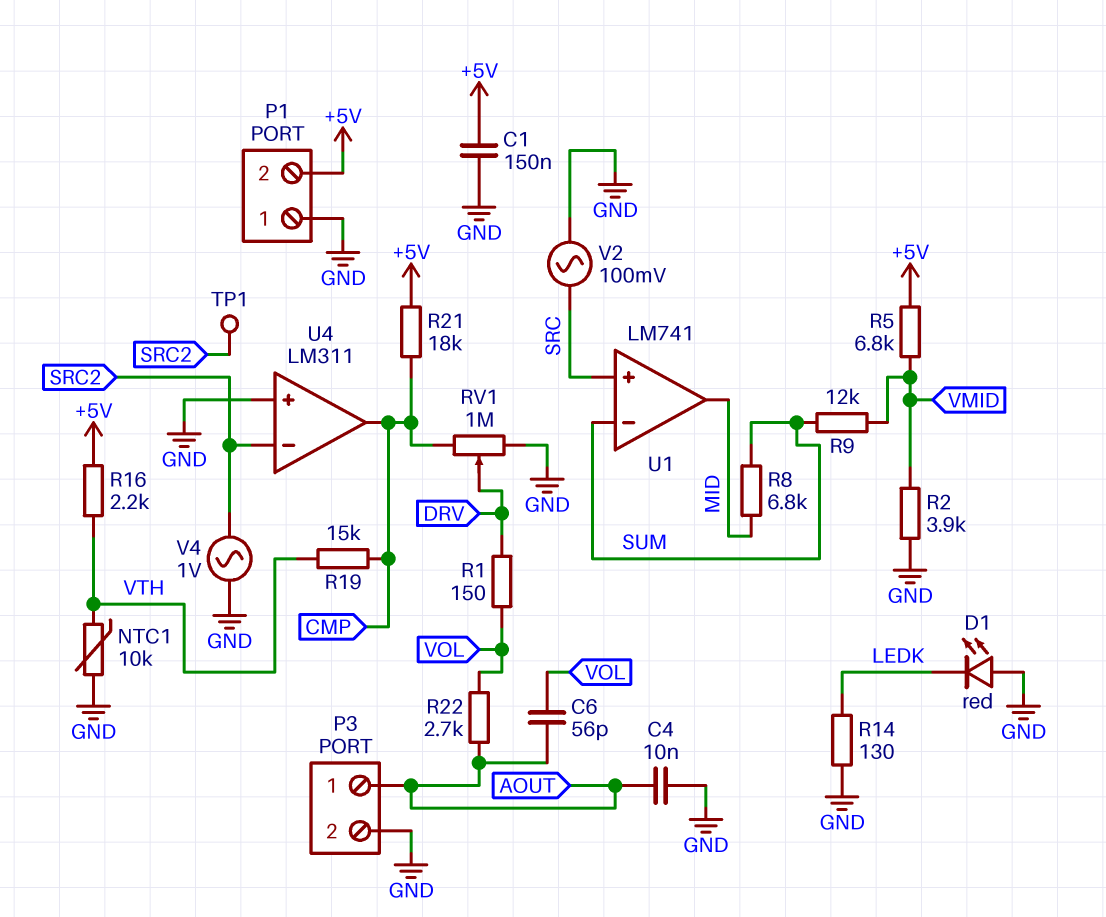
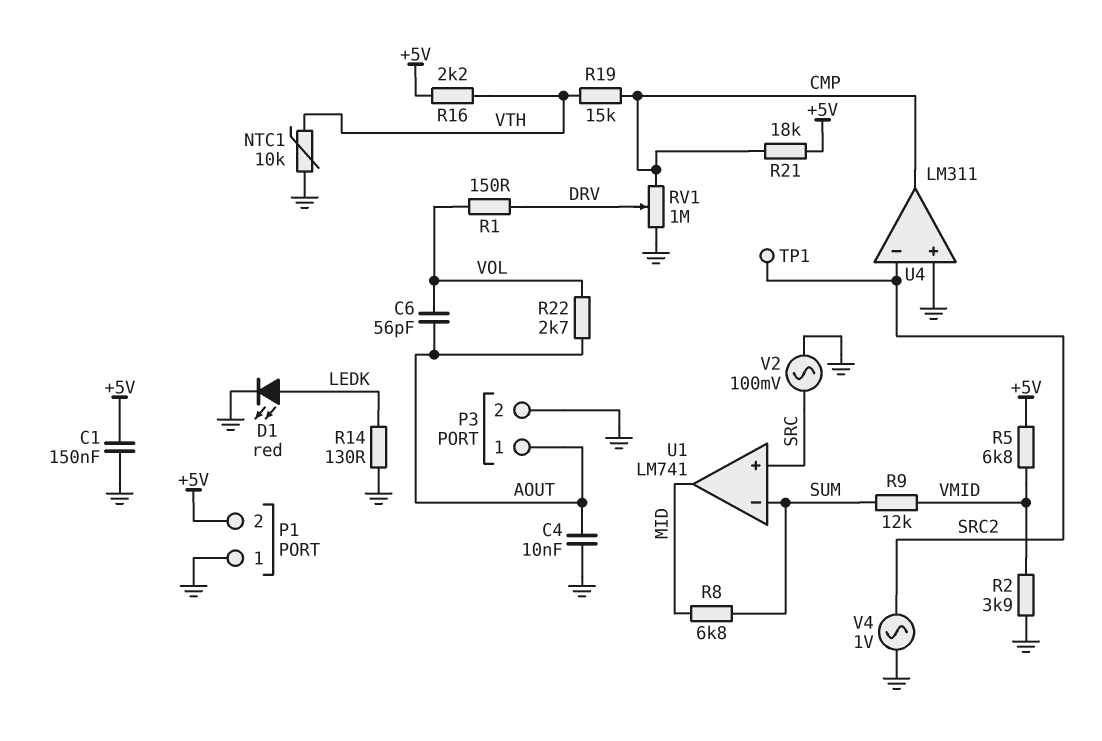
D1: LED red (A GND, K LEDK) -> LED red (A LEDK, K GND)

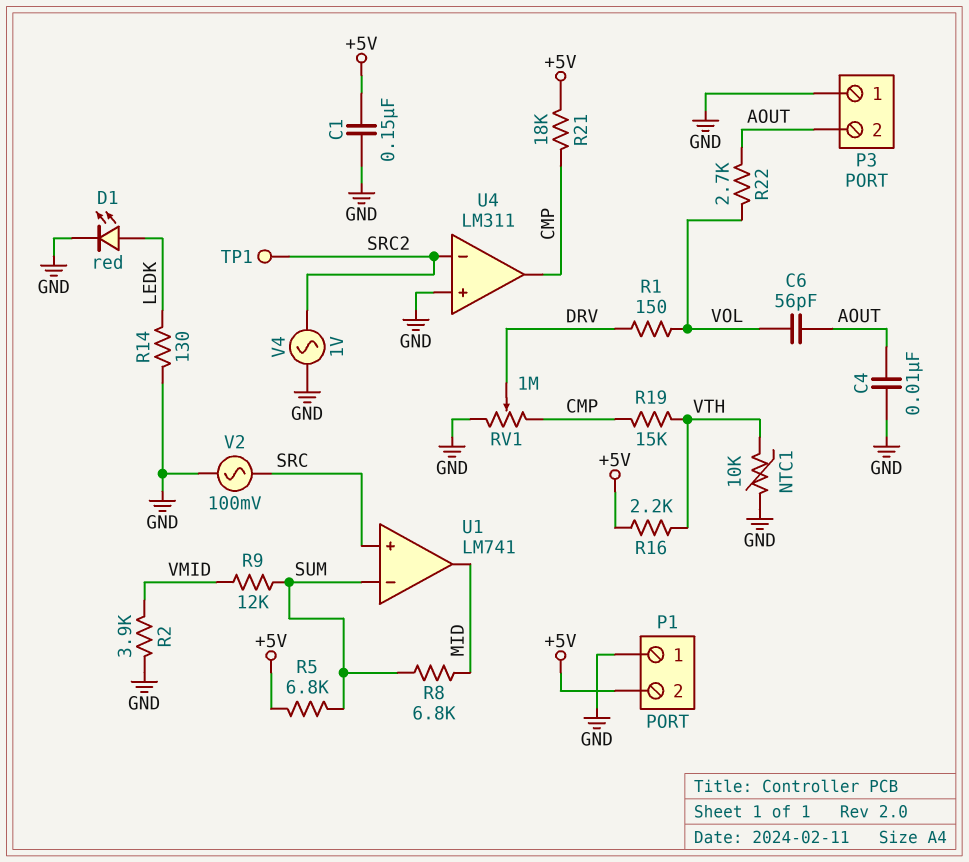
P3 pin 1: AOUT -> GND
P3 pin 2: GND -> AOUT
R5: 6.8k (+5V, VMID) -> 6.8k (+5V, SUM)

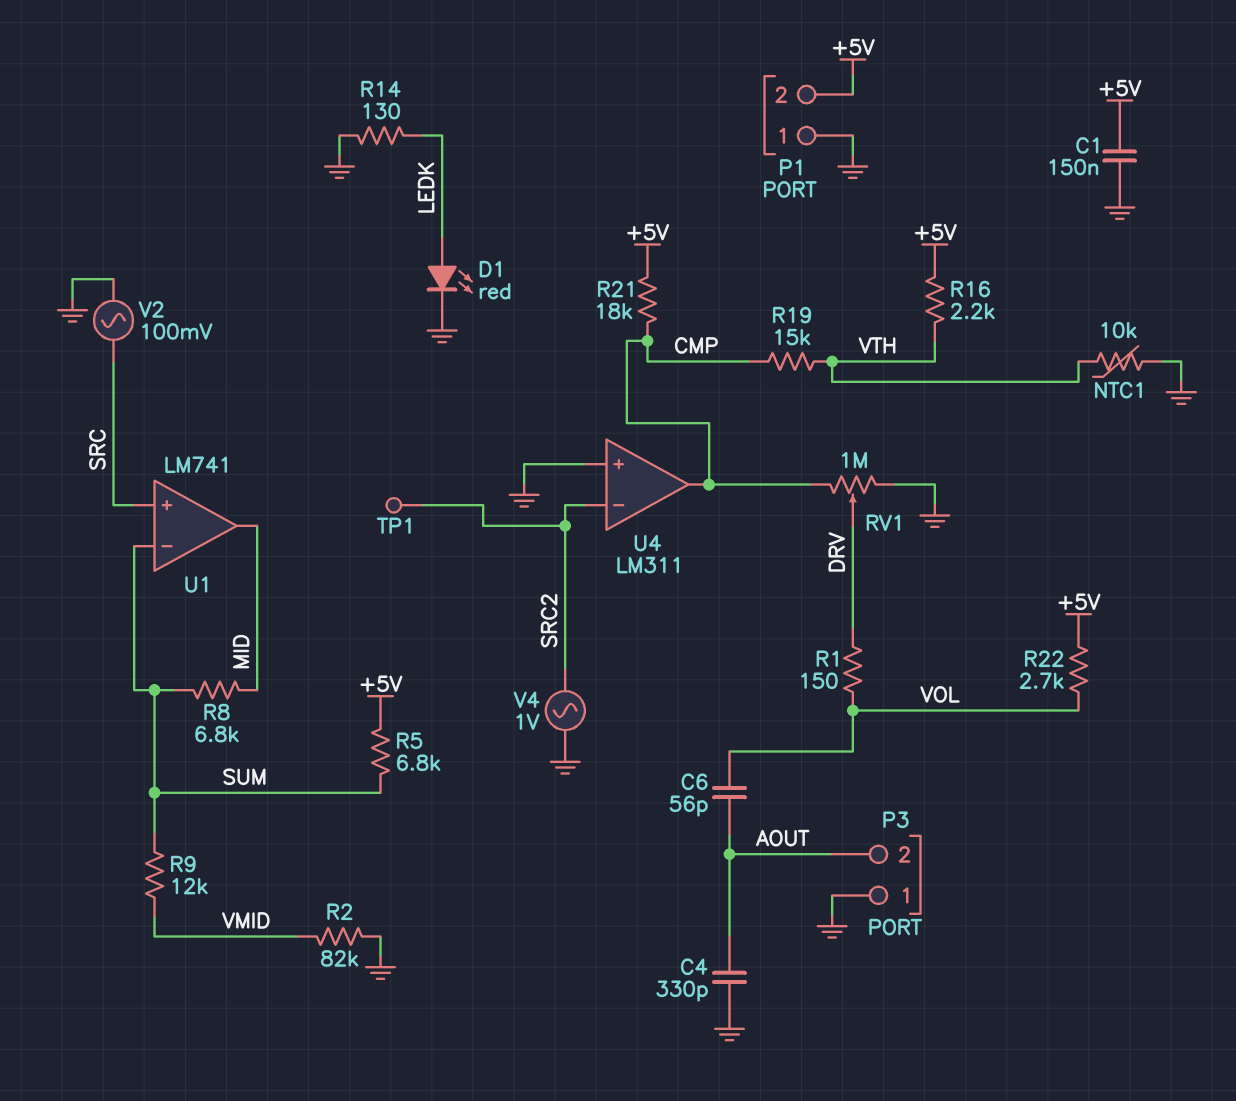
C4: 10nF (AOUT, GND) -> 330pF (AOUT, GND)
R2: 3.9k (GND, VMID) -> 82k (GND, VMID)
R22: 2.7k (AOUT, VOL) -> 2.7k (+5V, VOL)

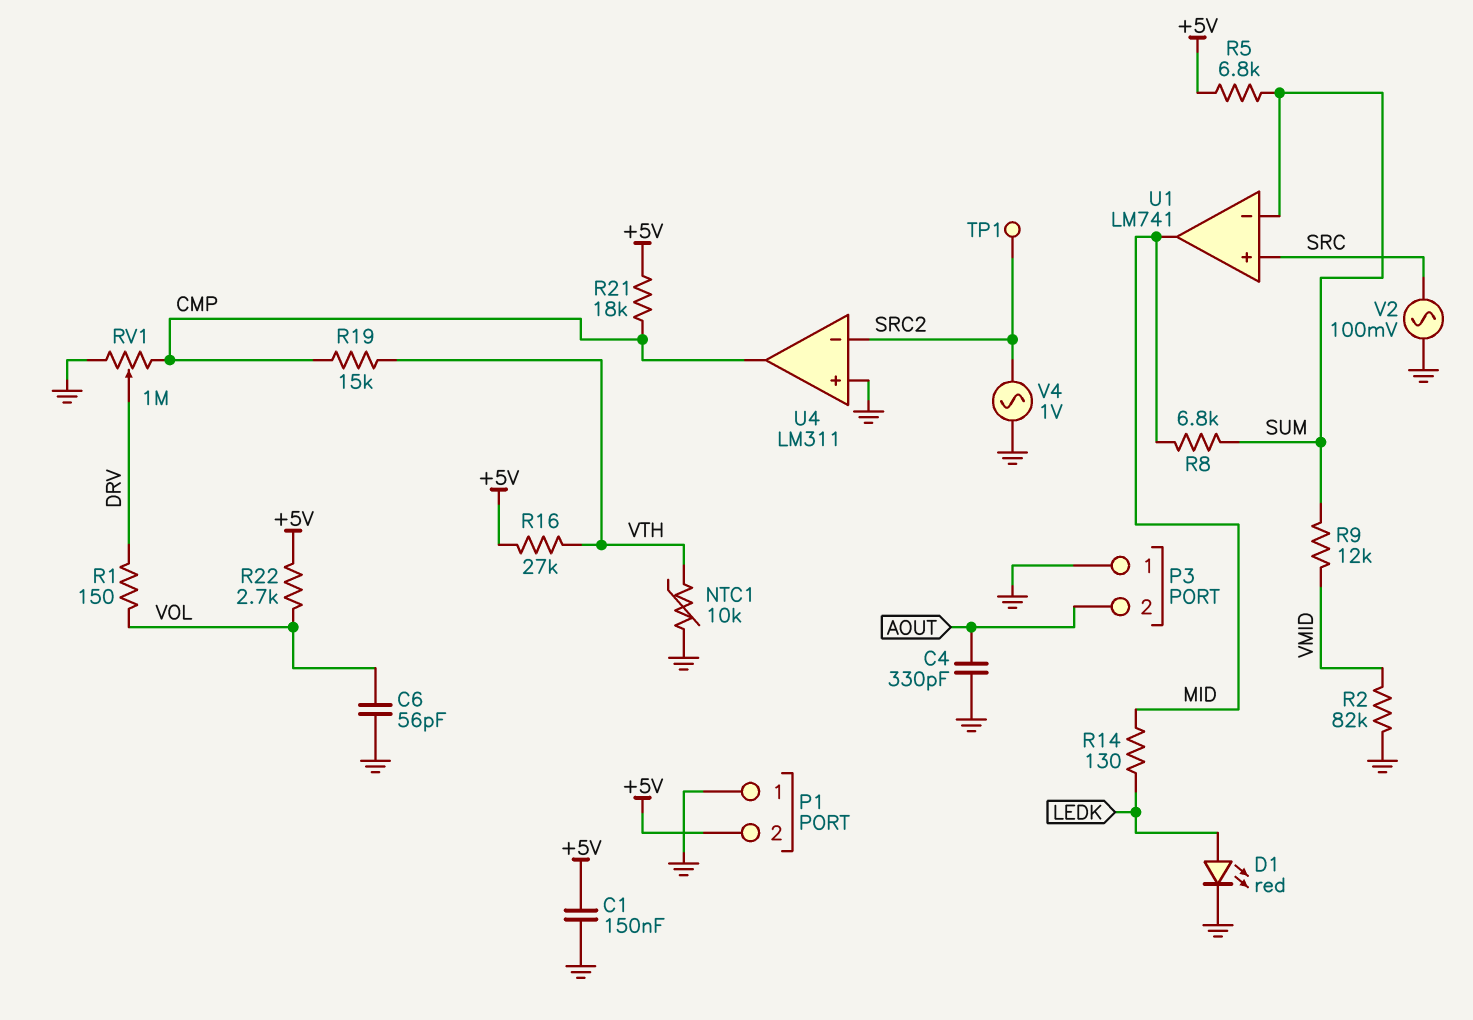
C6: 56pF (AOUT, VOL) -> 56pF (GND, VOL)
R14: 130 (GND, LEDK) -> 130 (LEDK, MID)
R16: 2.2k (+5V, VTH) -> 27k (+5V, VTH)

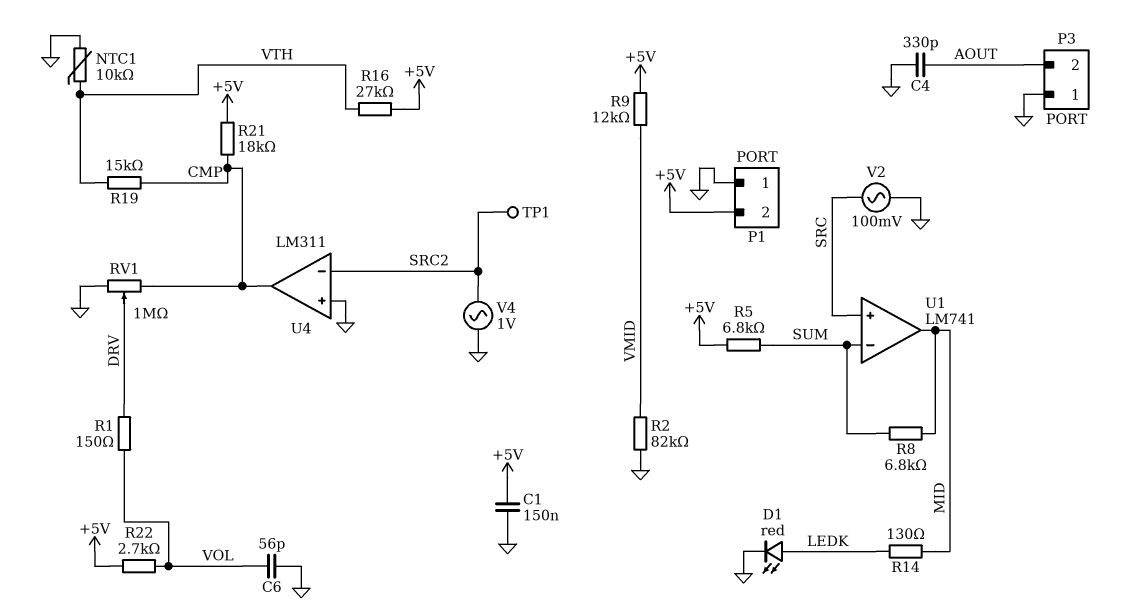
R9: 12k (SUM, VMID) -> 12k (+5V, VMID)

